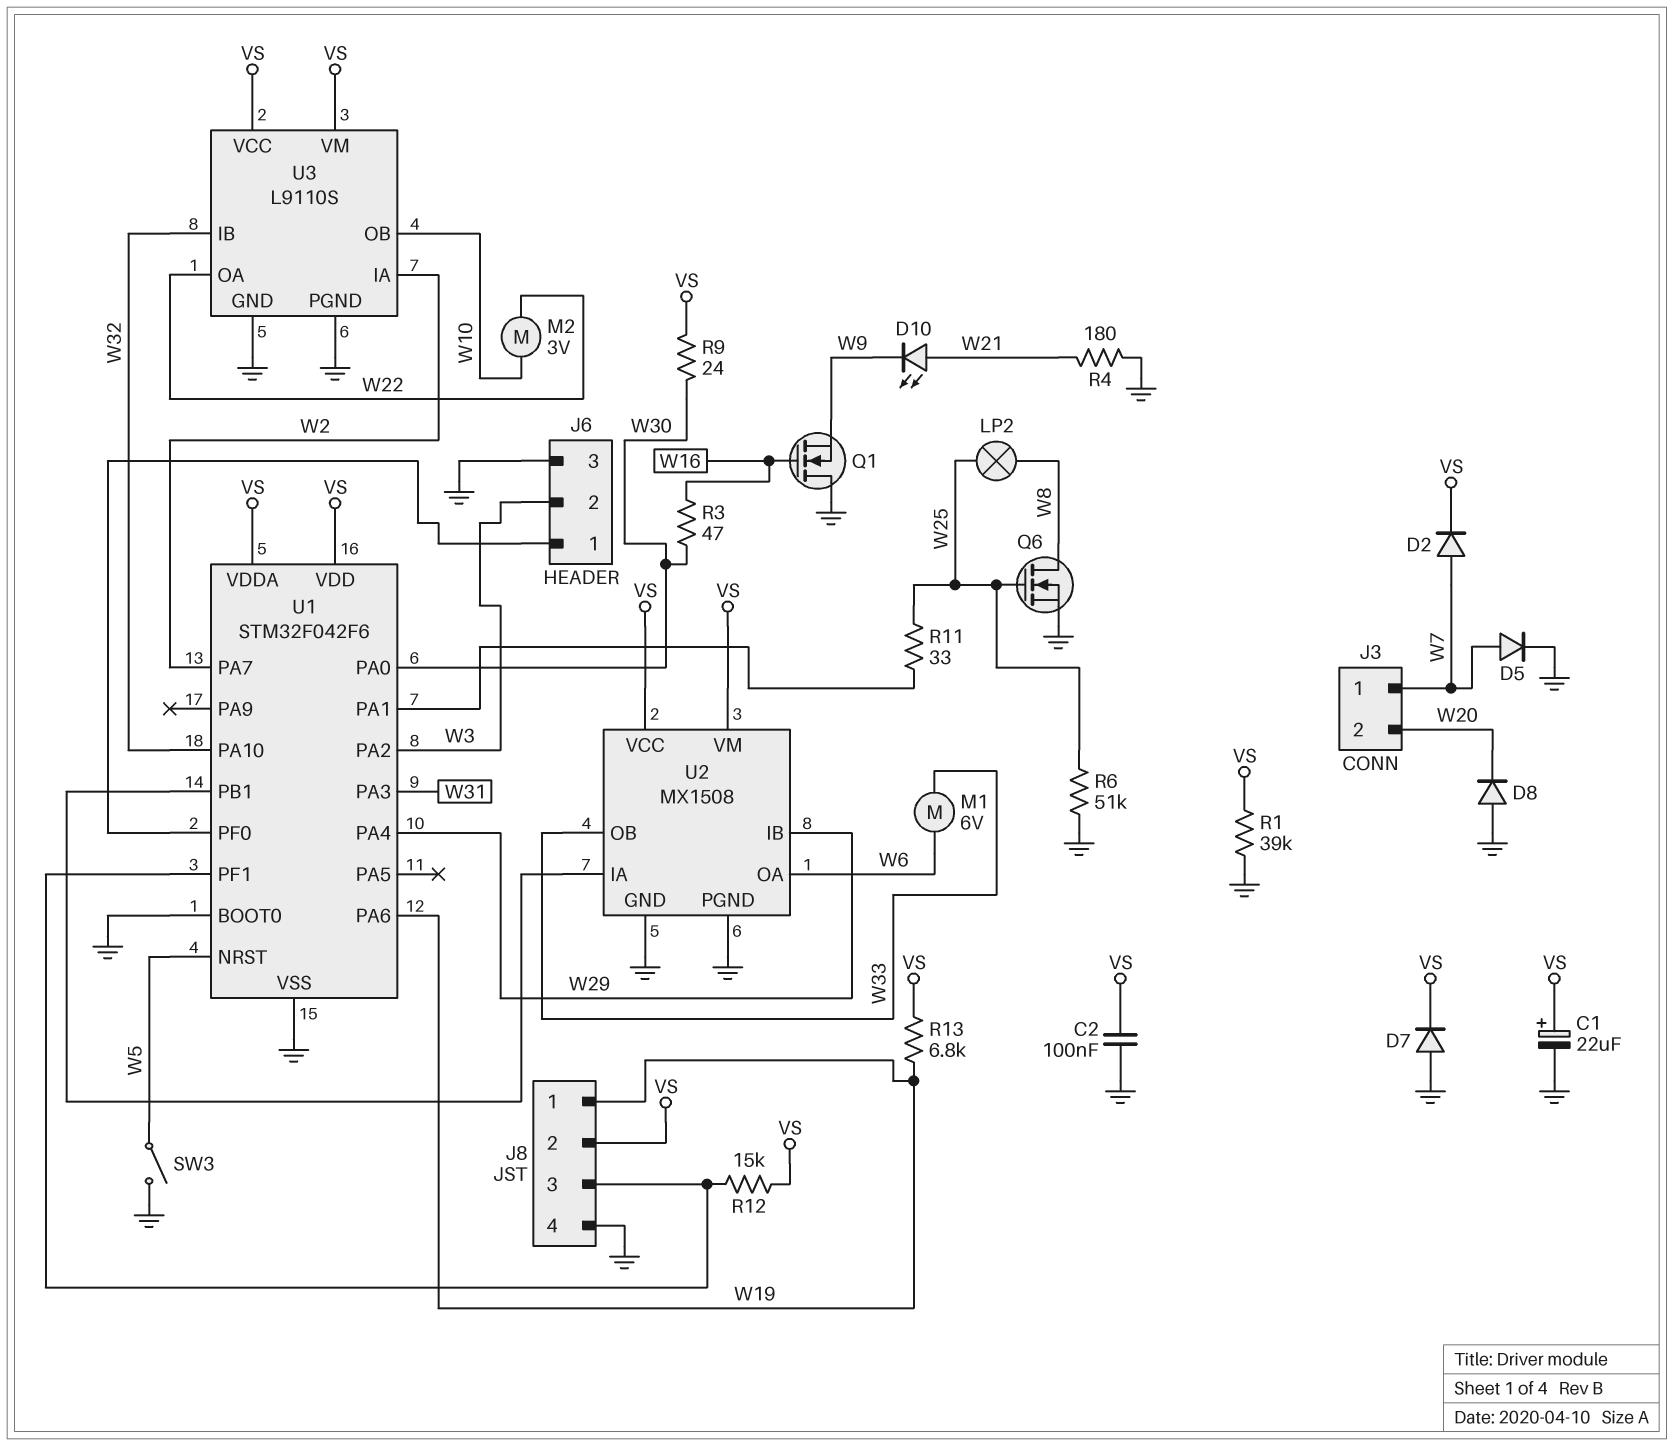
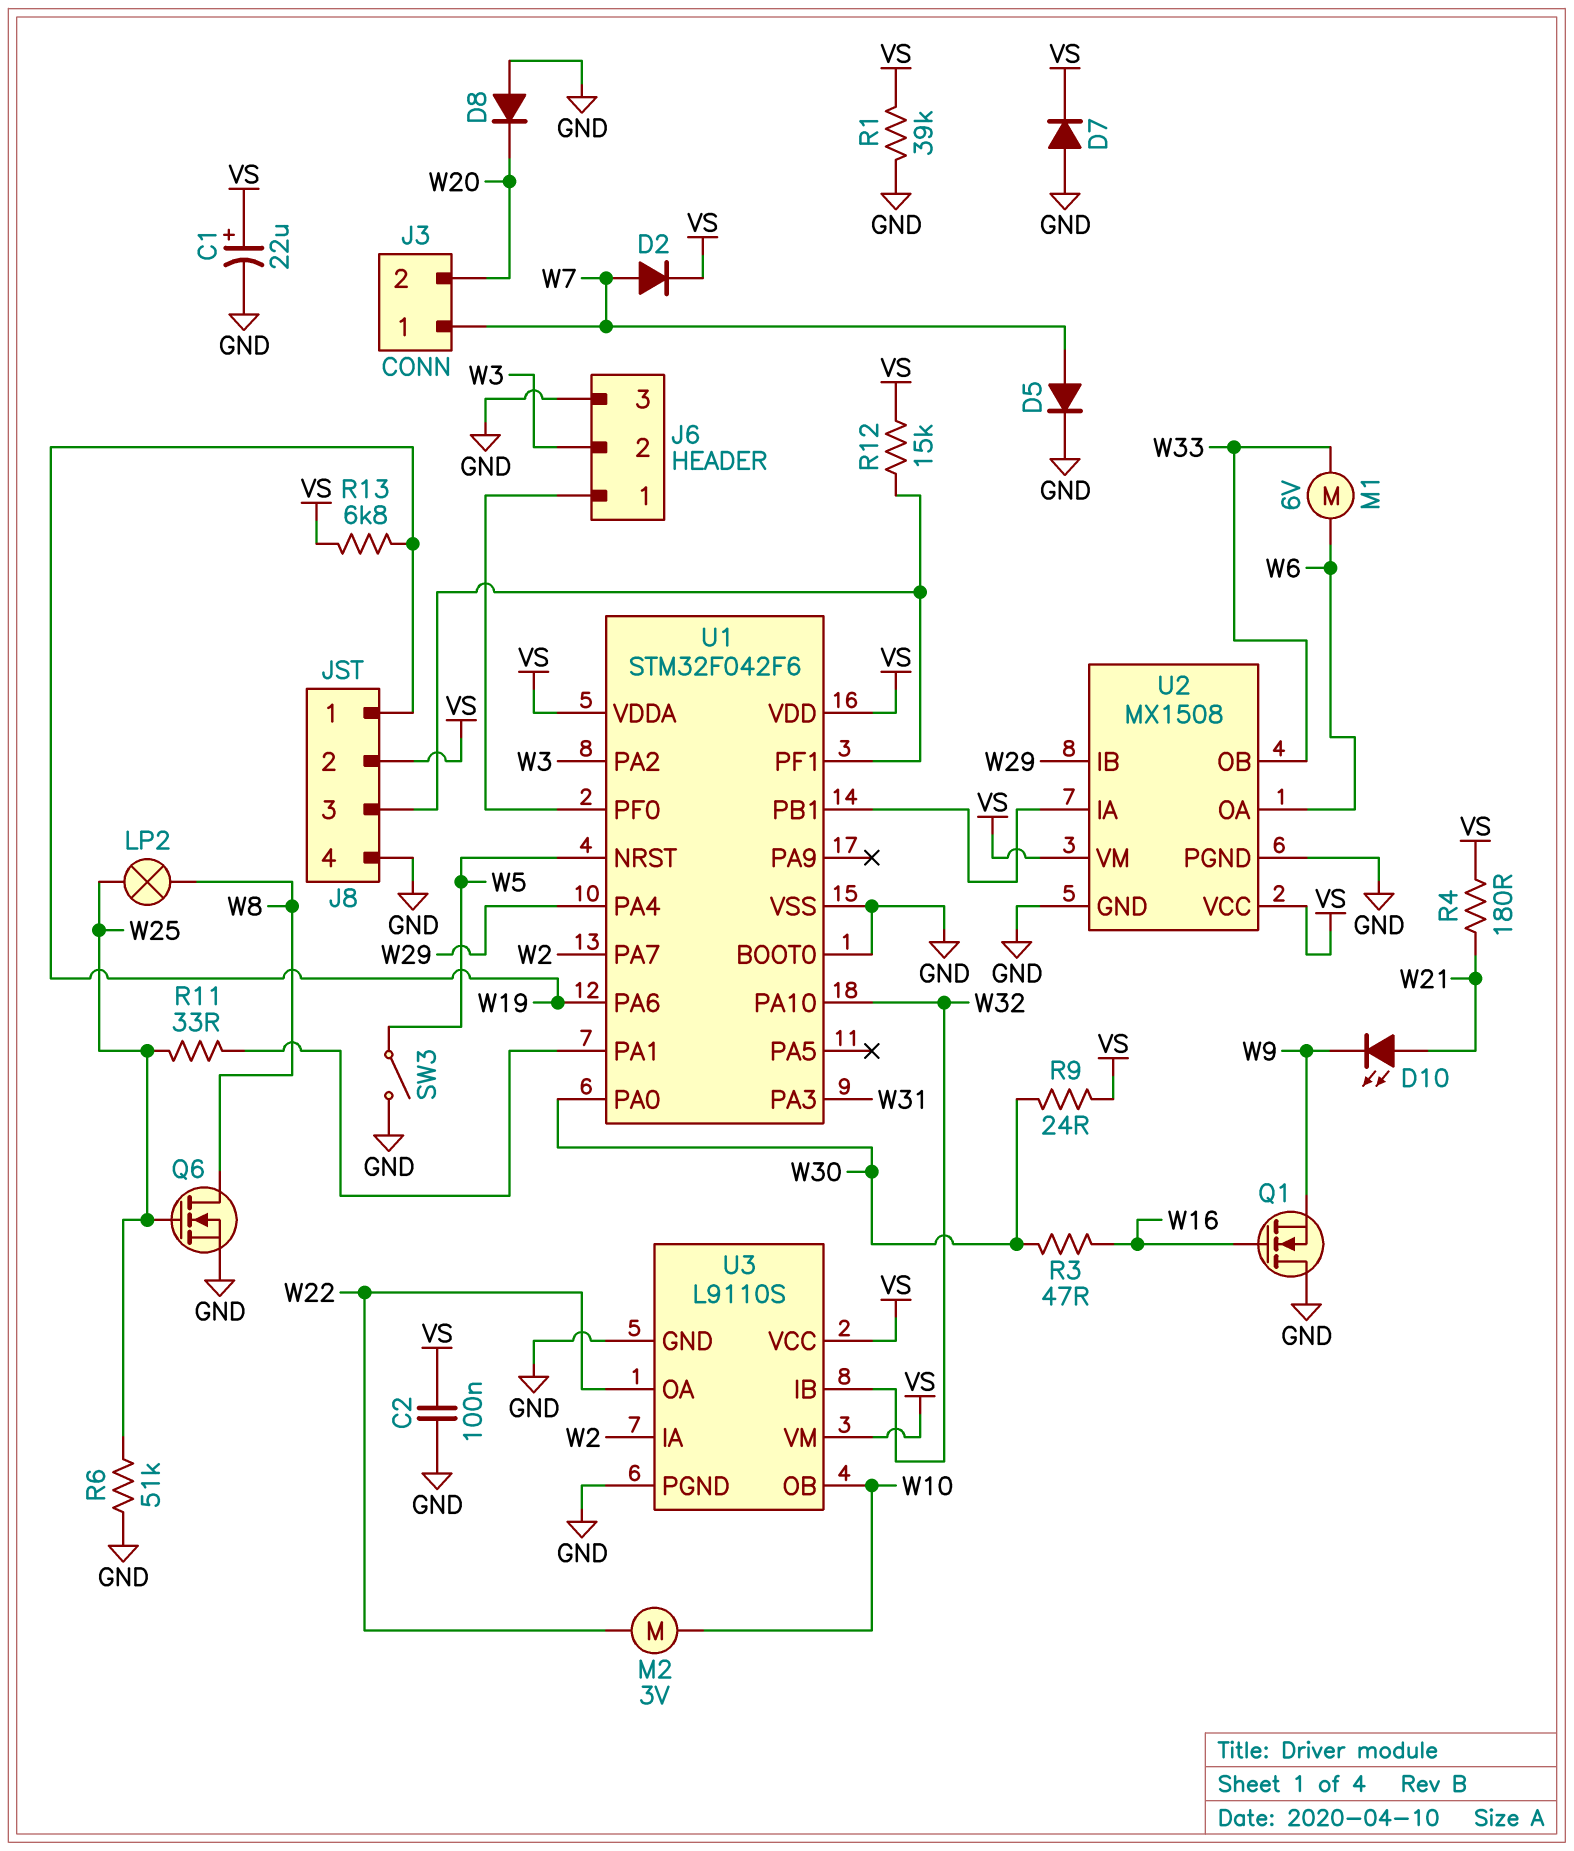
R4: 180 (GND, W21) -> 180 (VS, W21)

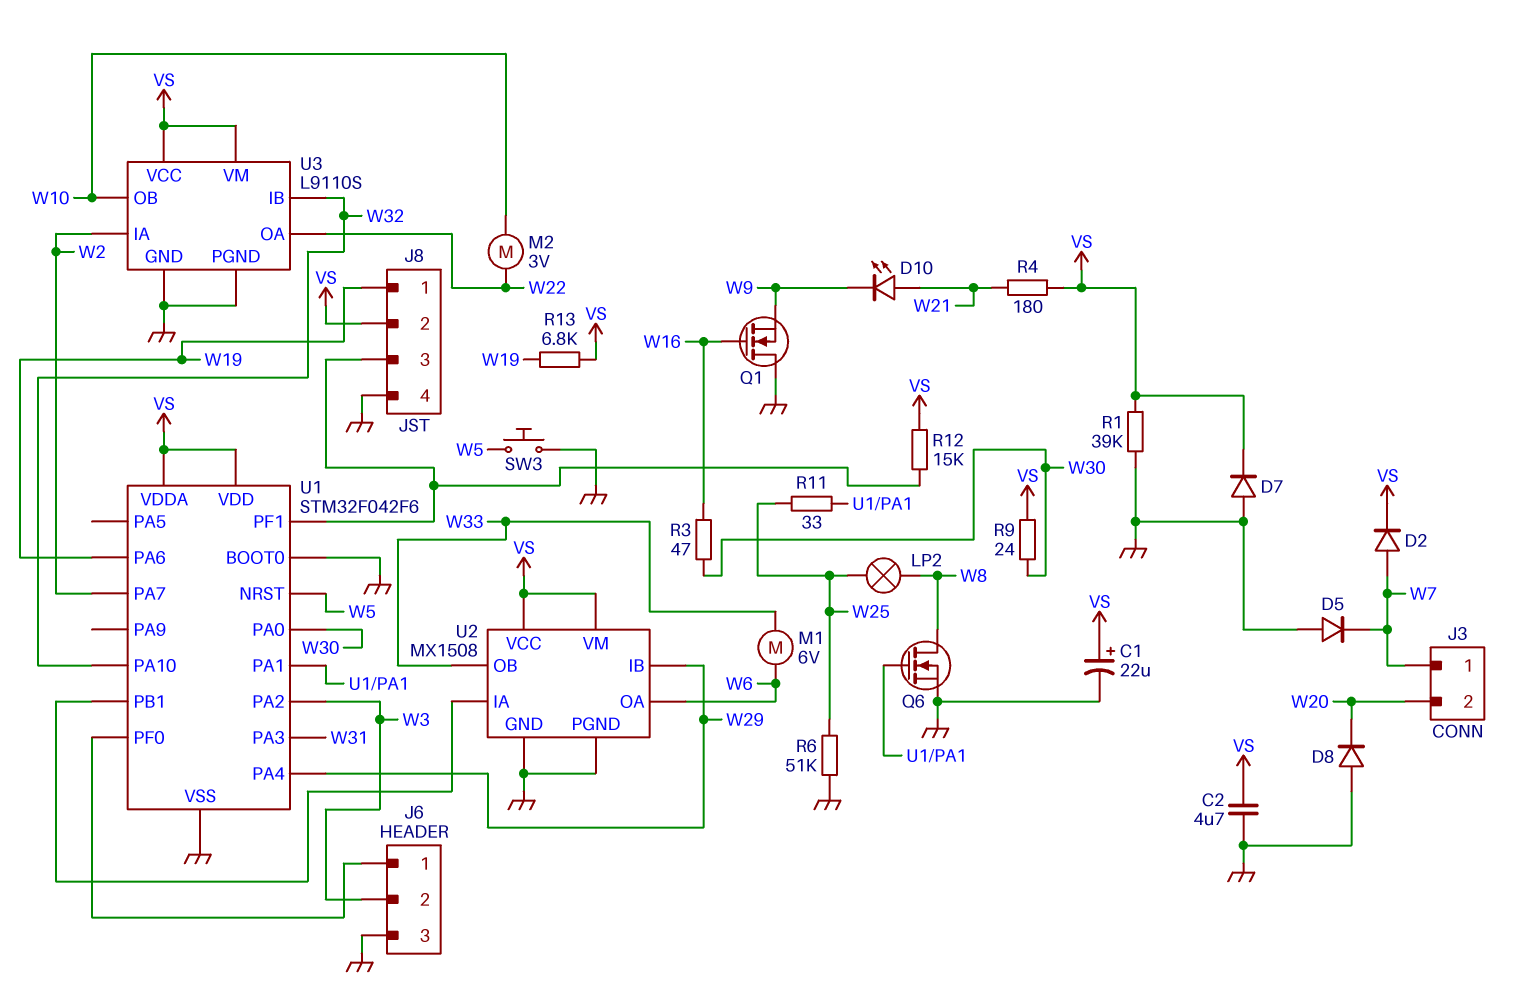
C2: 100nF (GND, VS) -> 4.7uF (GND, VS)
D5: diode (A W7, K GND) -> diode (A GND, K W7)
Q6: NMOS (G W25, D W8, S GND) -> NMOS (G U1/PA1, D W8, S GND)
SW3: switch (GND, W5) -> button (GND, W5)

